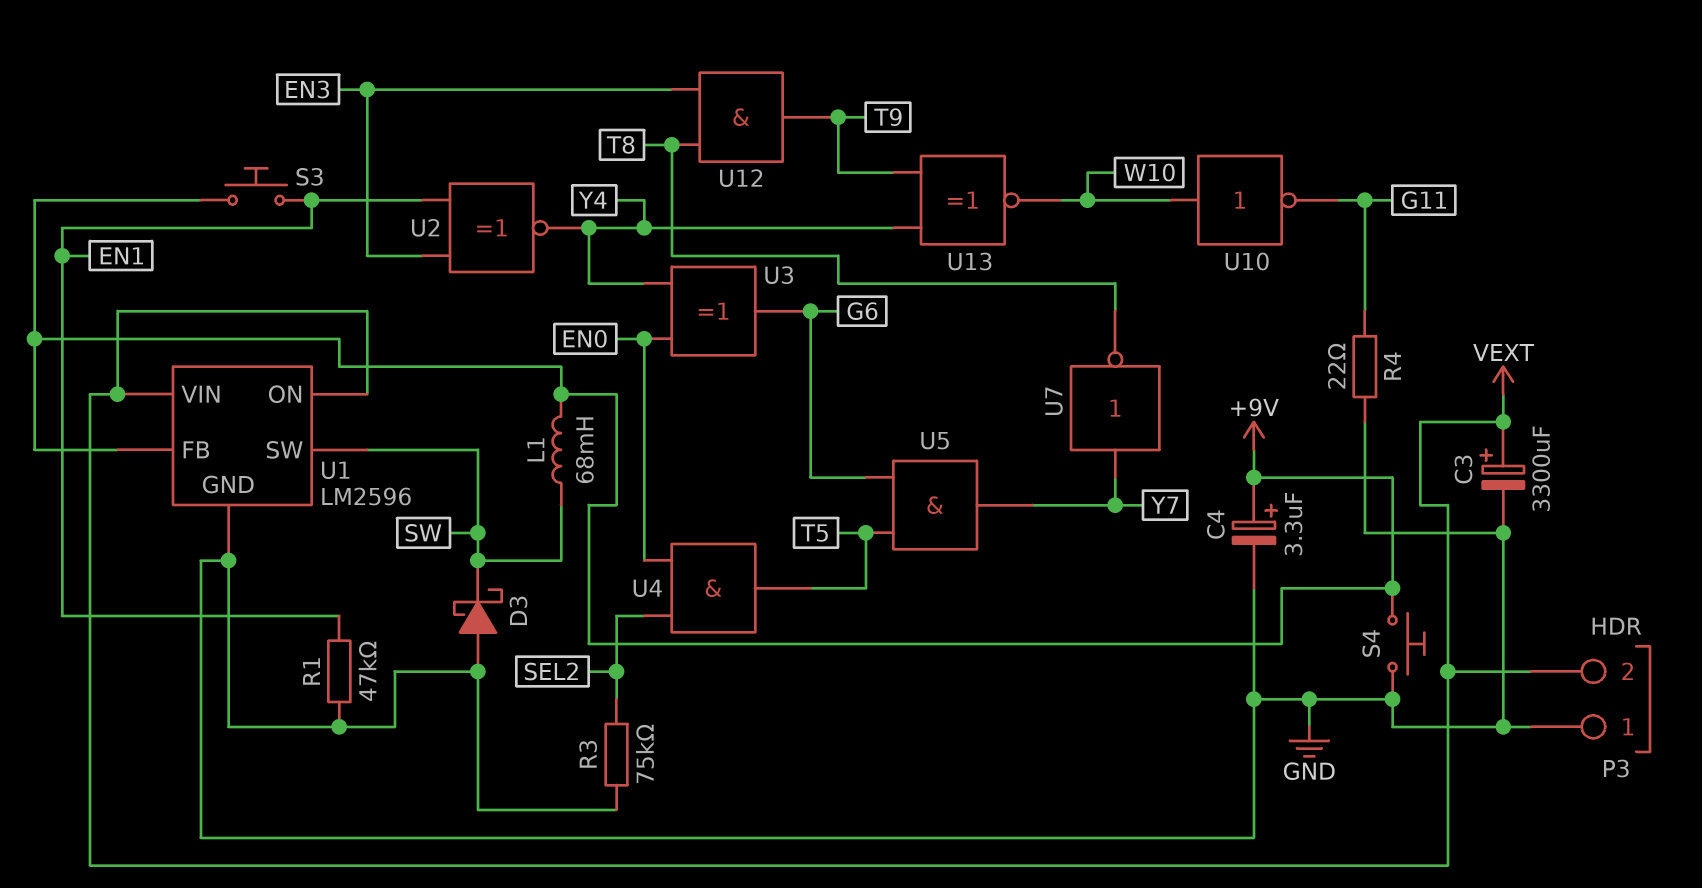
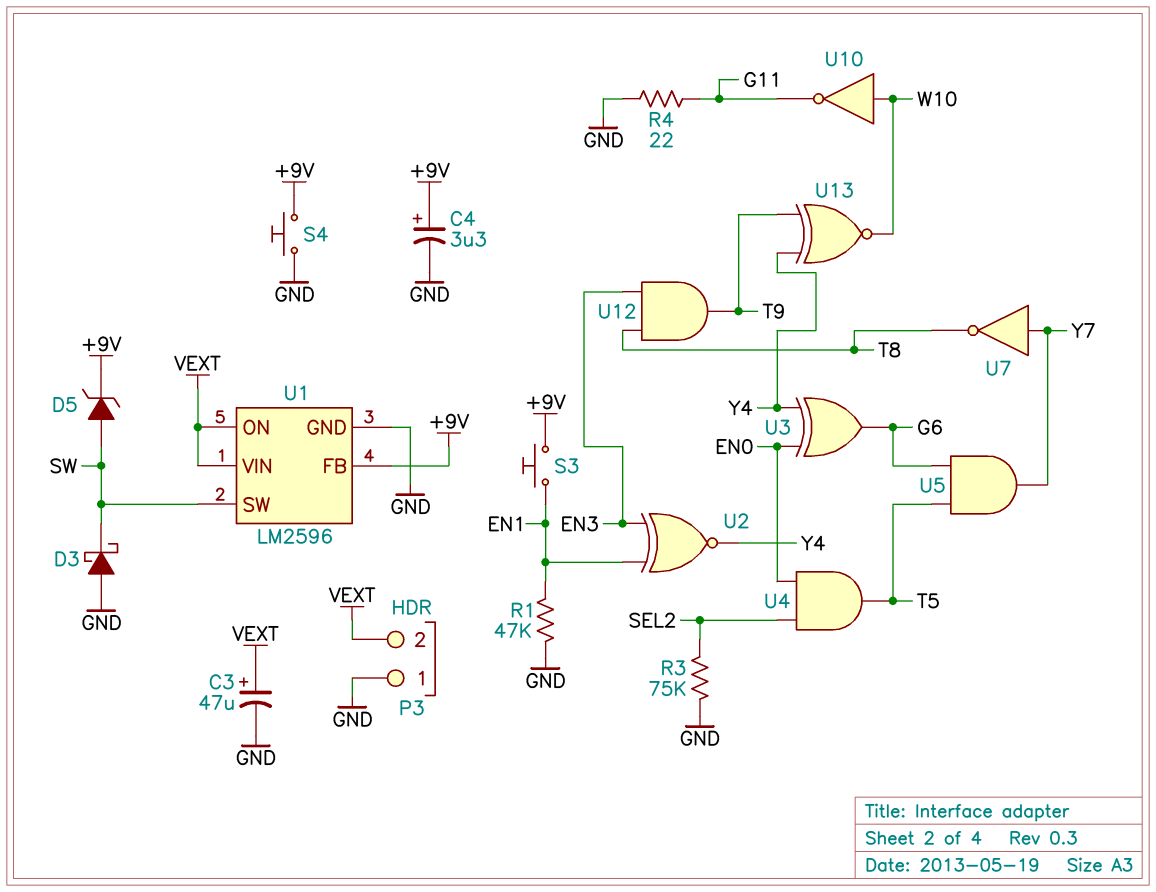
C3: 3300uF (plus VEXT, minus GND) -> 47uF (plus VEXT, minus GND)
D5: none -> zener (A SW, K +9V)
L1: 68mH (+9V, SW) -> none

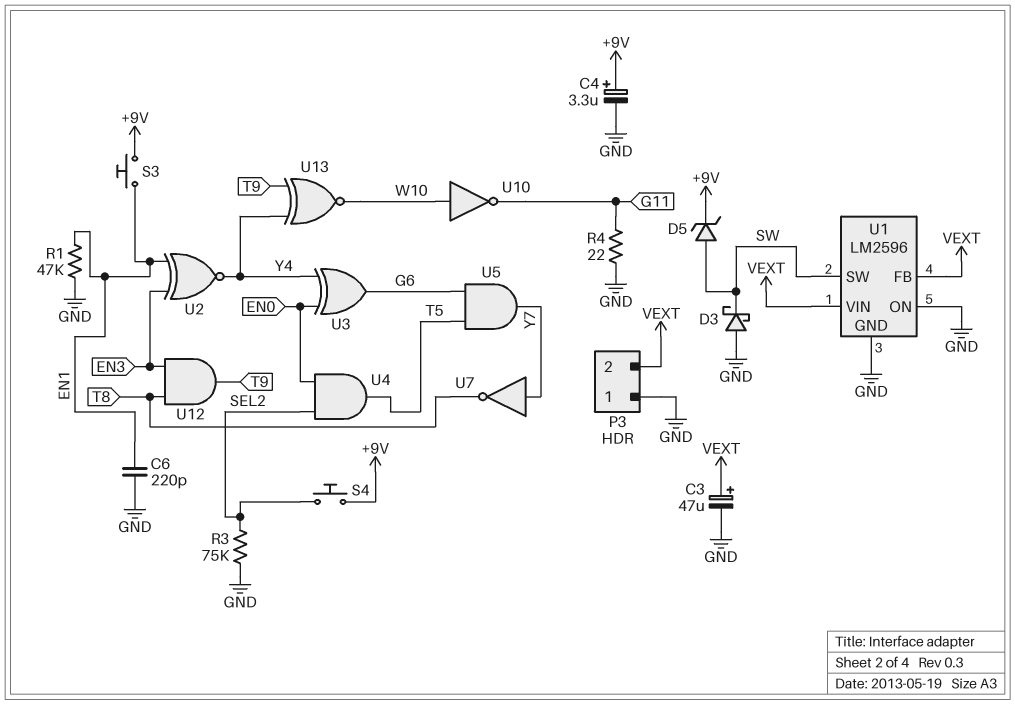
C6: none -> 220pF (EN1, GND)
S4: button (+9V, GND) -> button (+9V, SEL2)
U1 pin FB: +9V -> VEXT
U1 pin ON: VEXT -> GND

